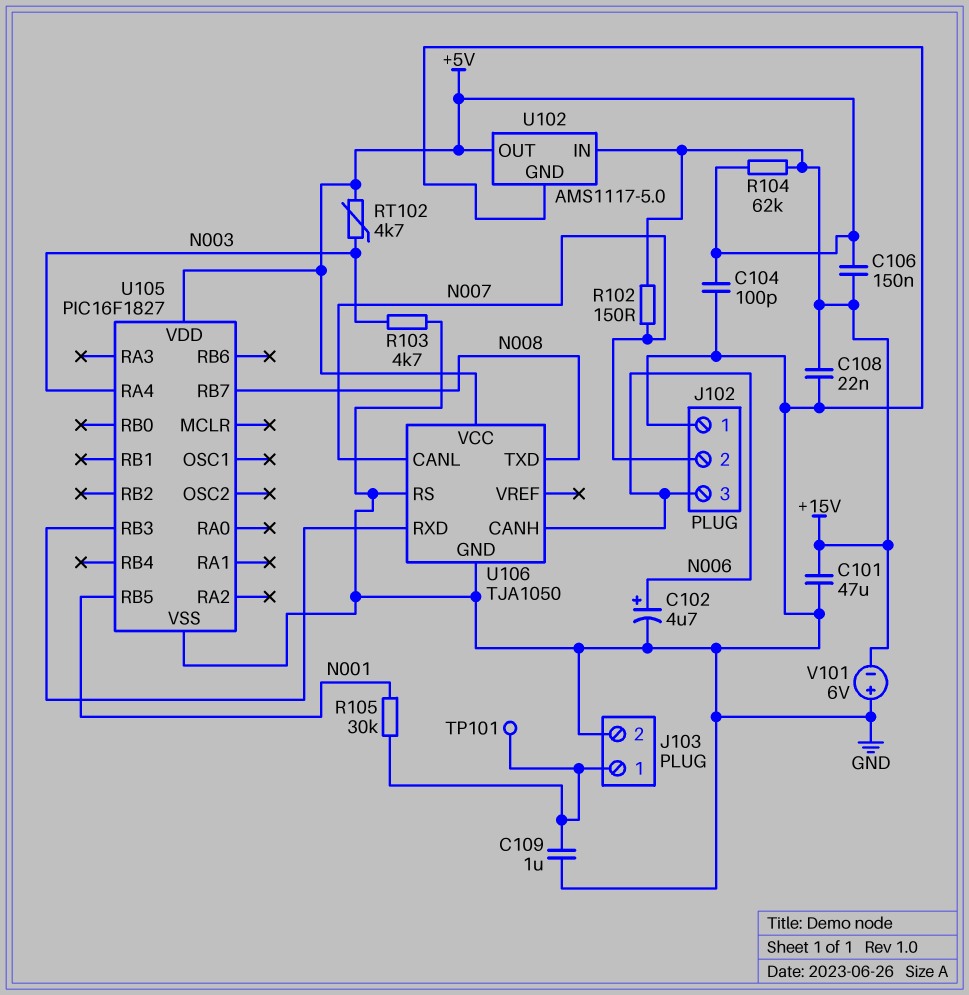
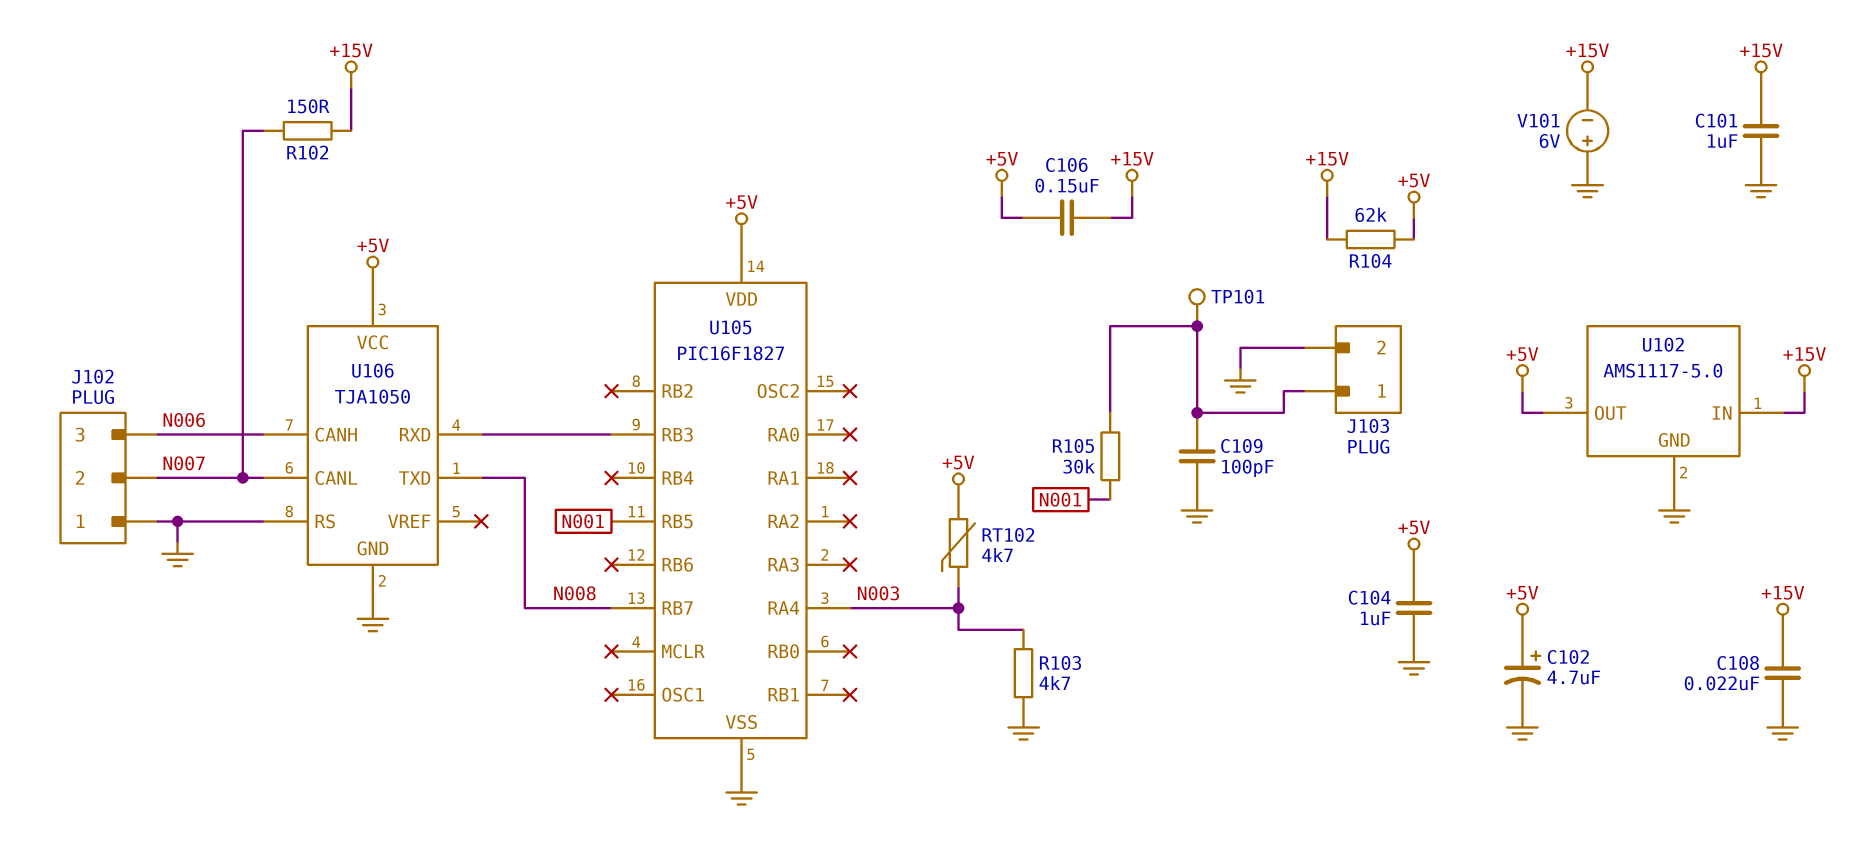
C101: 47uF (+15V, GND) -> 1uF (+15V, GND)
C102: 4.7uF (plus N006, minus GND) -> 4.7uF (plus +5V, minus GND)
C104: 100pF (+5V, GND) -> 1uF (+5V, GND)
C109: 1uF (GND, J103/1) -> 100pF (GND, J103/1)

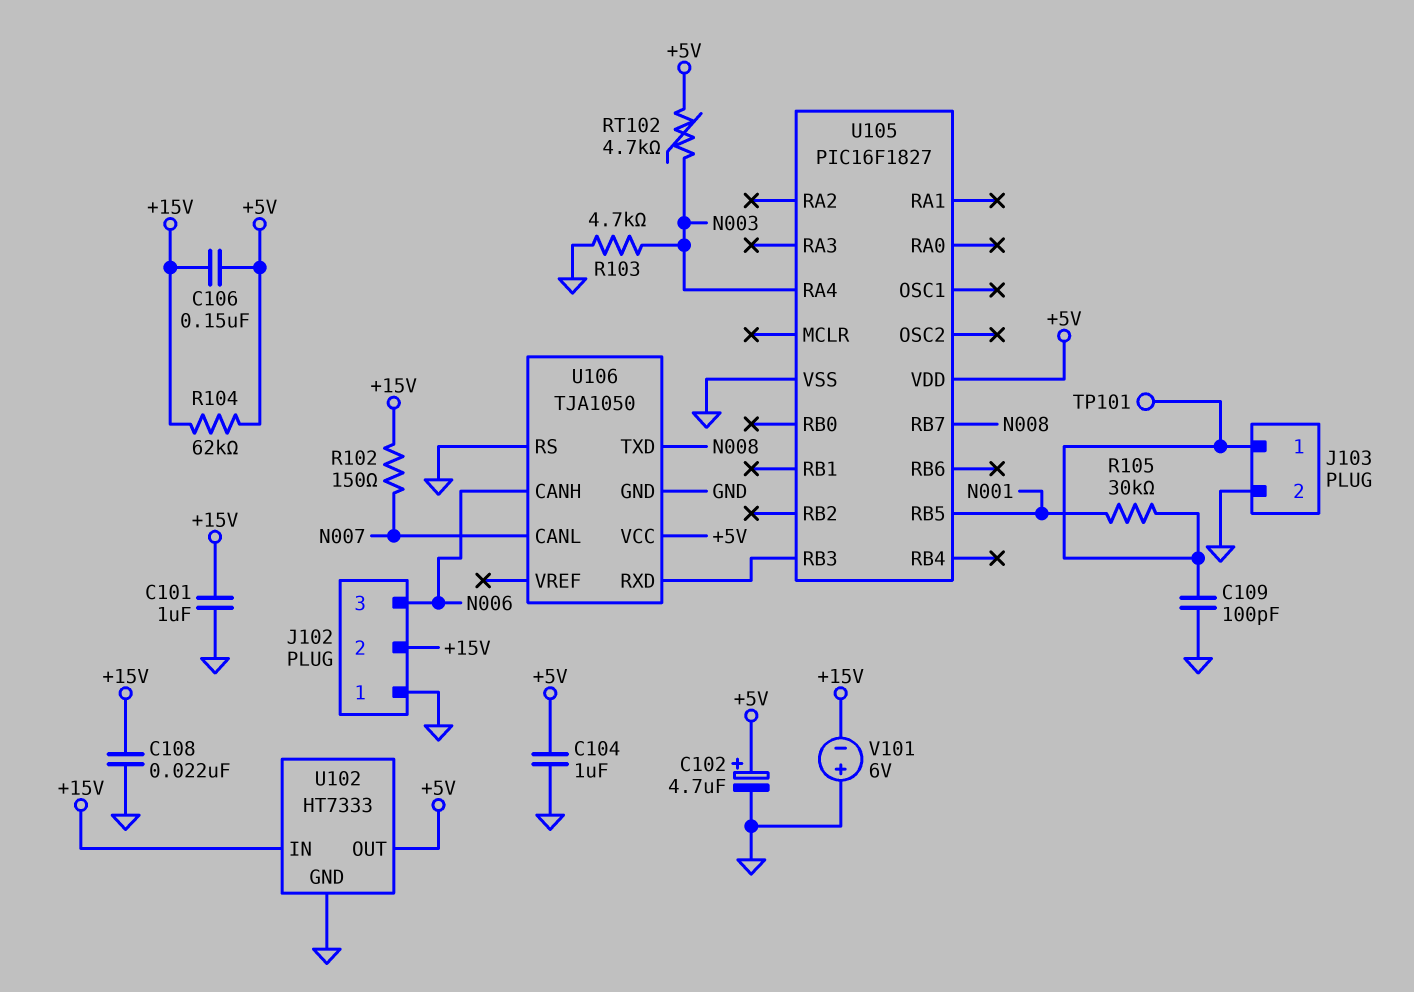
J102 pin 2: N007 -> +15V
U102: AMS1117-5.0 -> HT7333

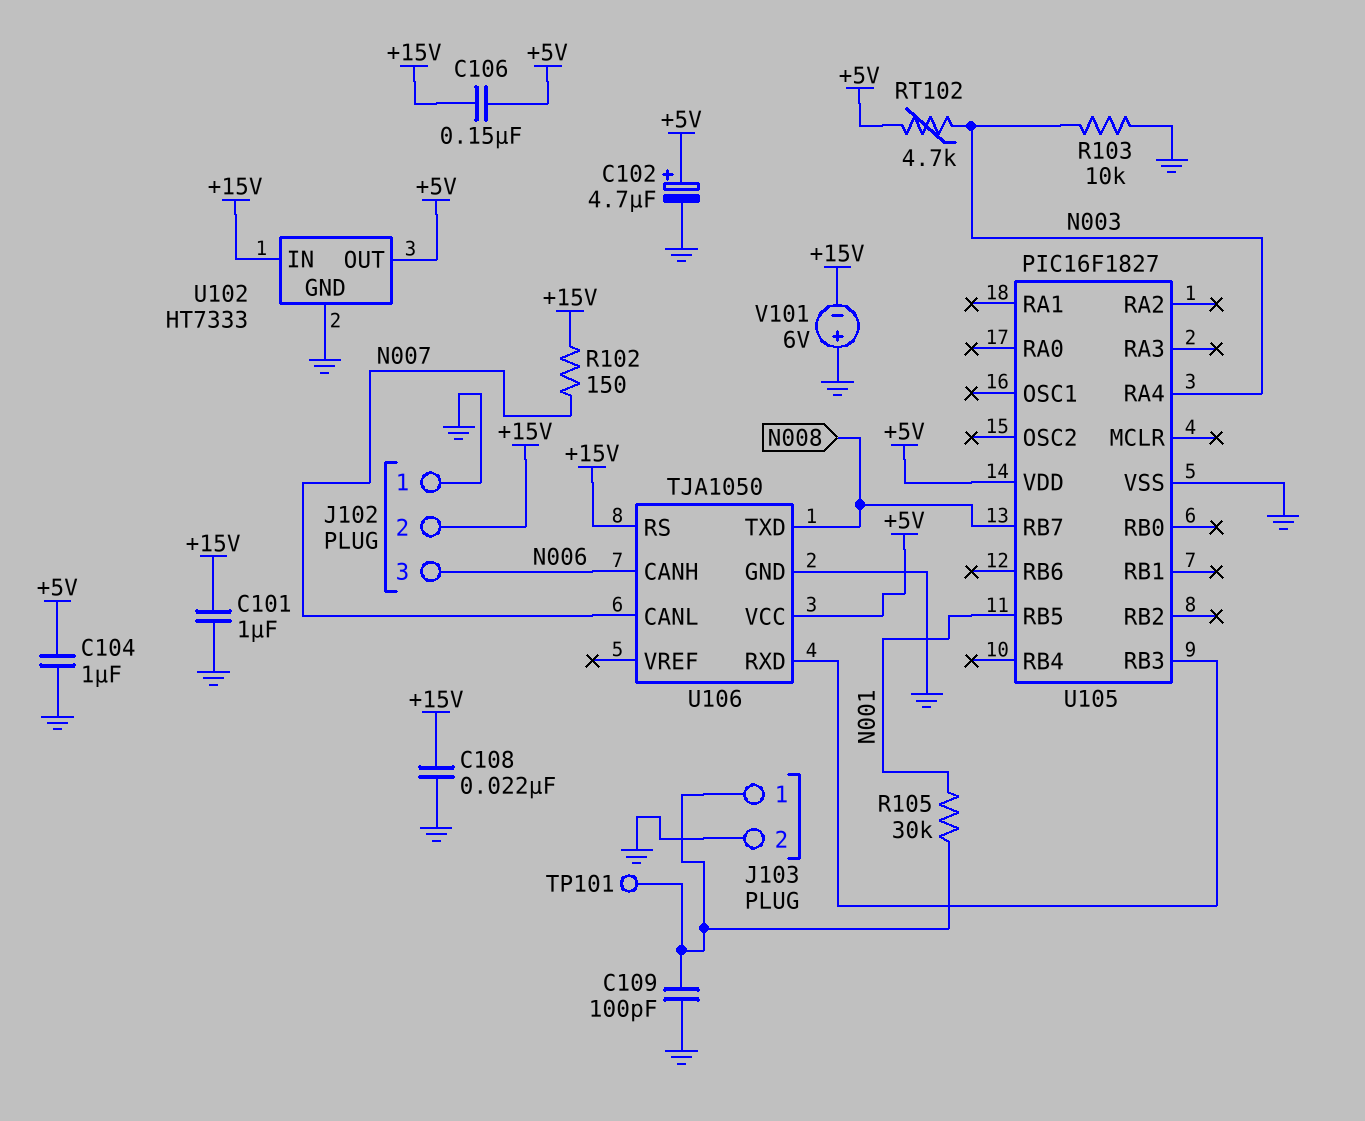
R103: 4.7k (GND, N003) -> 10k (GND, N003)
R104: 62k (+5V, +15V) -> none
U106 pin RS: GND -> +15V

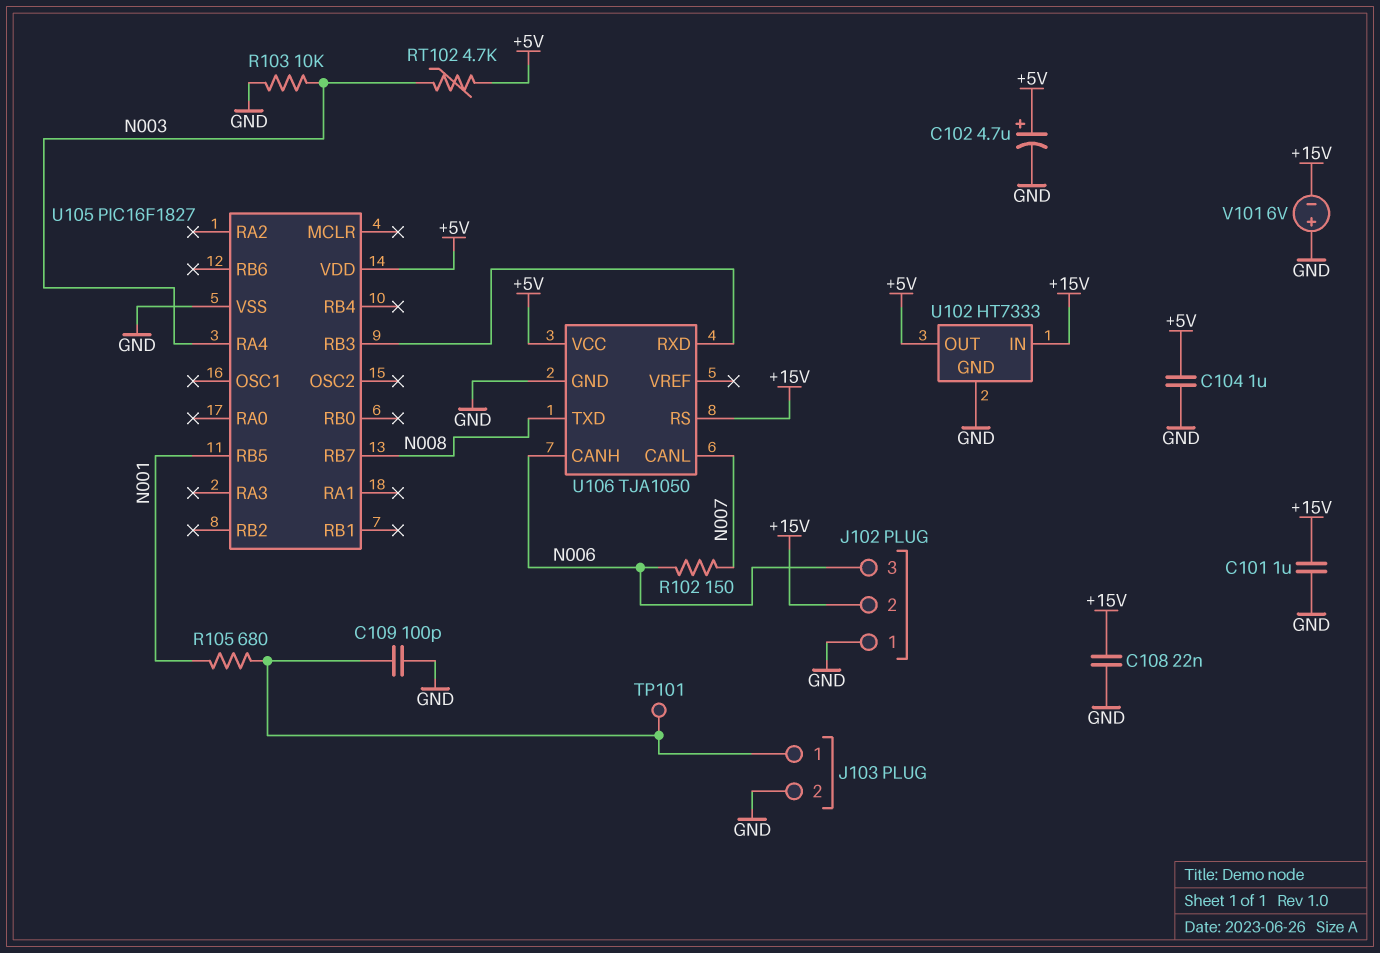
C106: 150nF (+5V, +15V) -> none
R102: 150 (+15V, N007) -> 150 (N006, N007)
R105: 30k (J103/1, N001) -> 680 (J103/1, N001)

